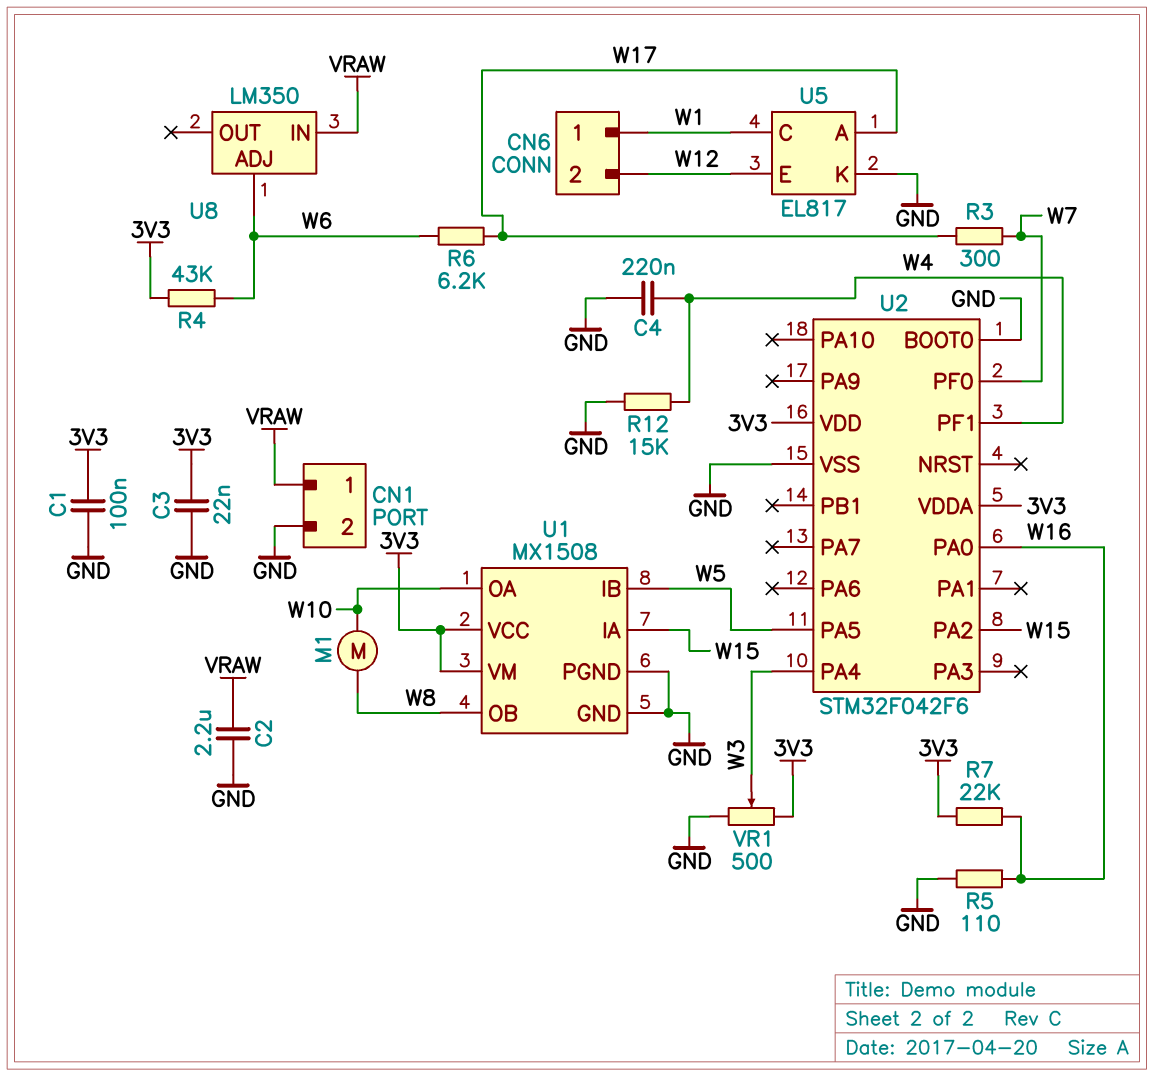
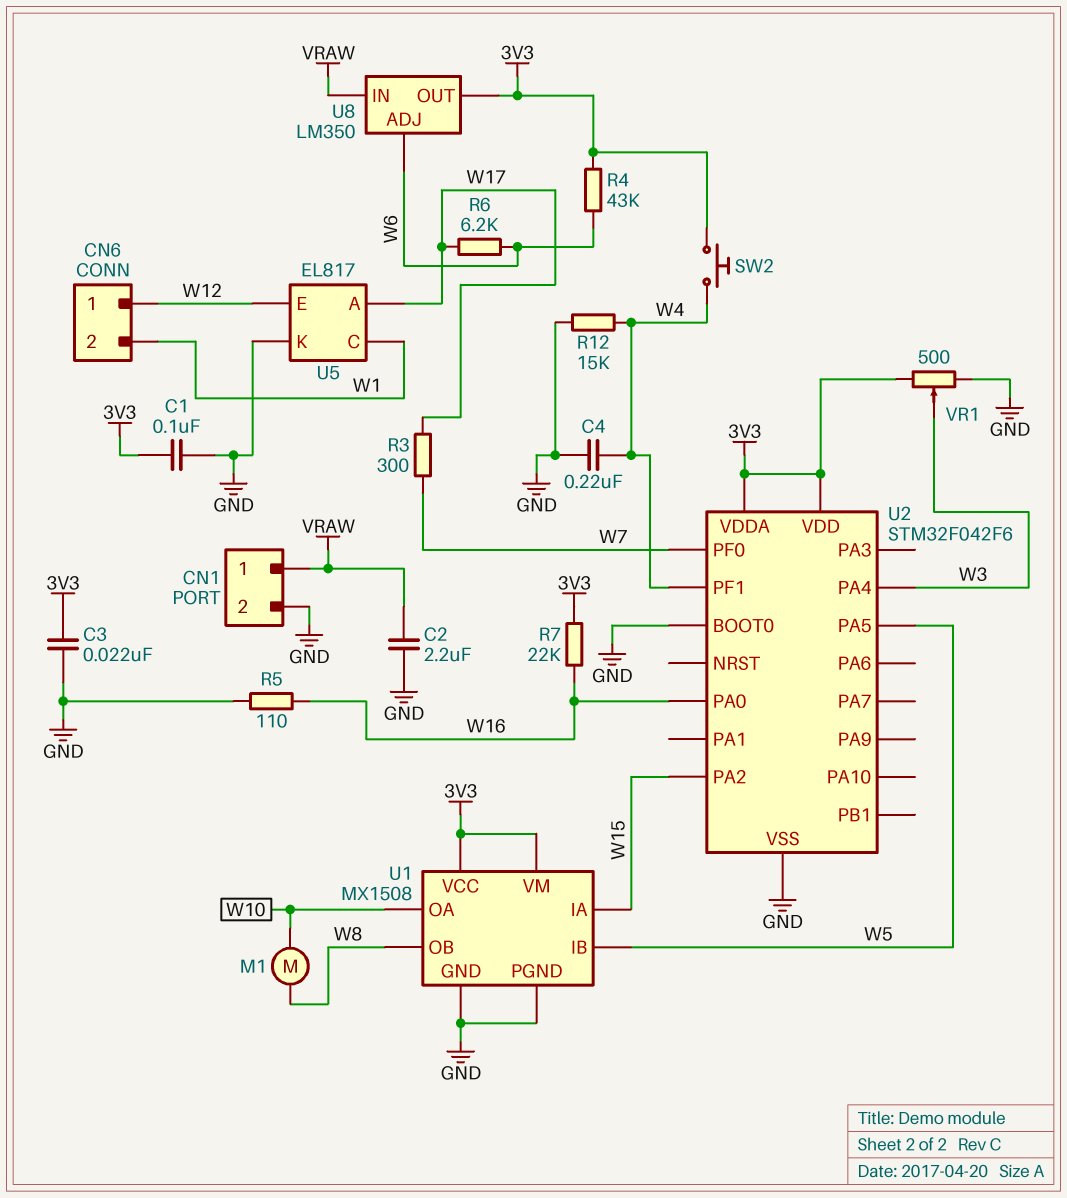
CN6 pin 1: W1 -> W12
CN6 pin 2: W12 -> W1
SW2: none -> button (3V3, W4)
U8 pin OUT: none -> 3V3

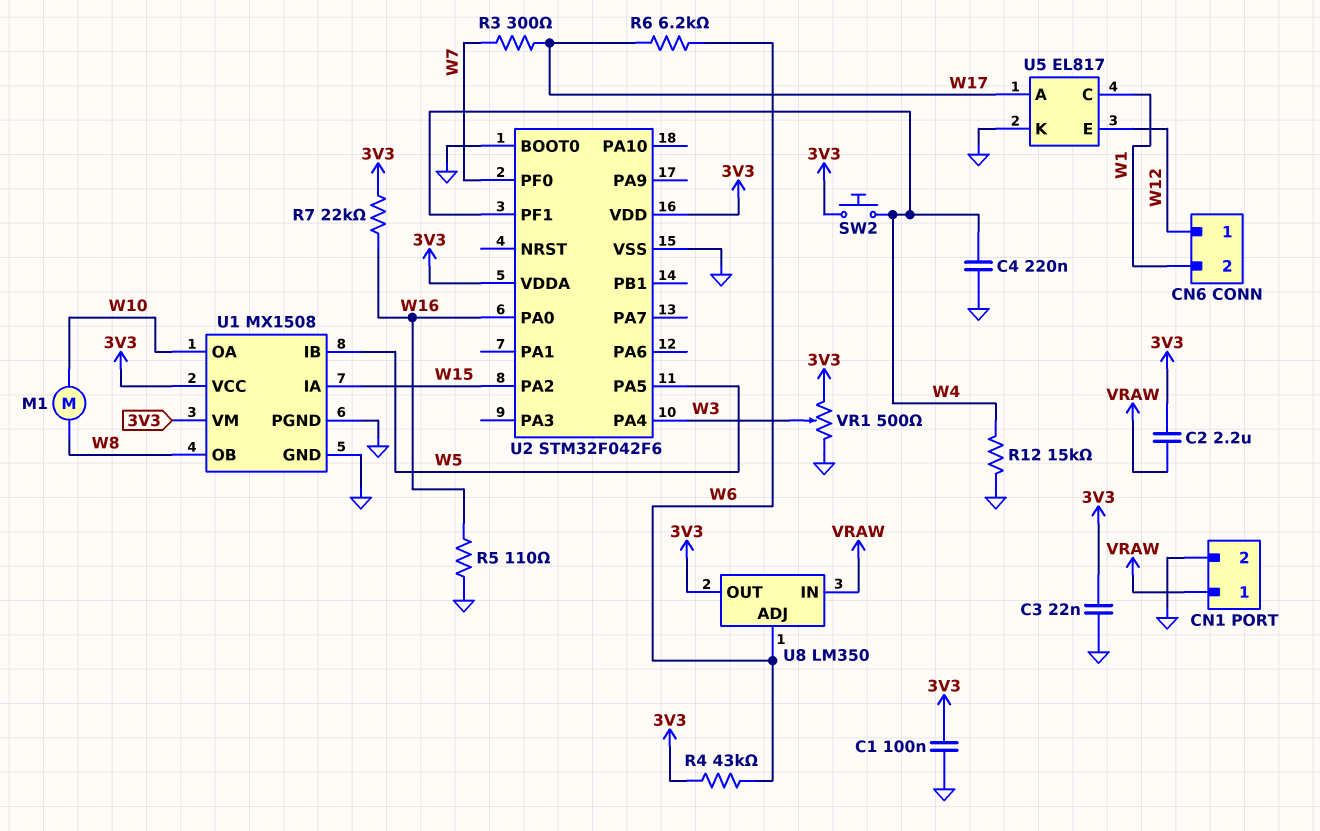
C2: 2.2uF (GND, VRAW) -> 2.2uF (3V3, VRAW)

